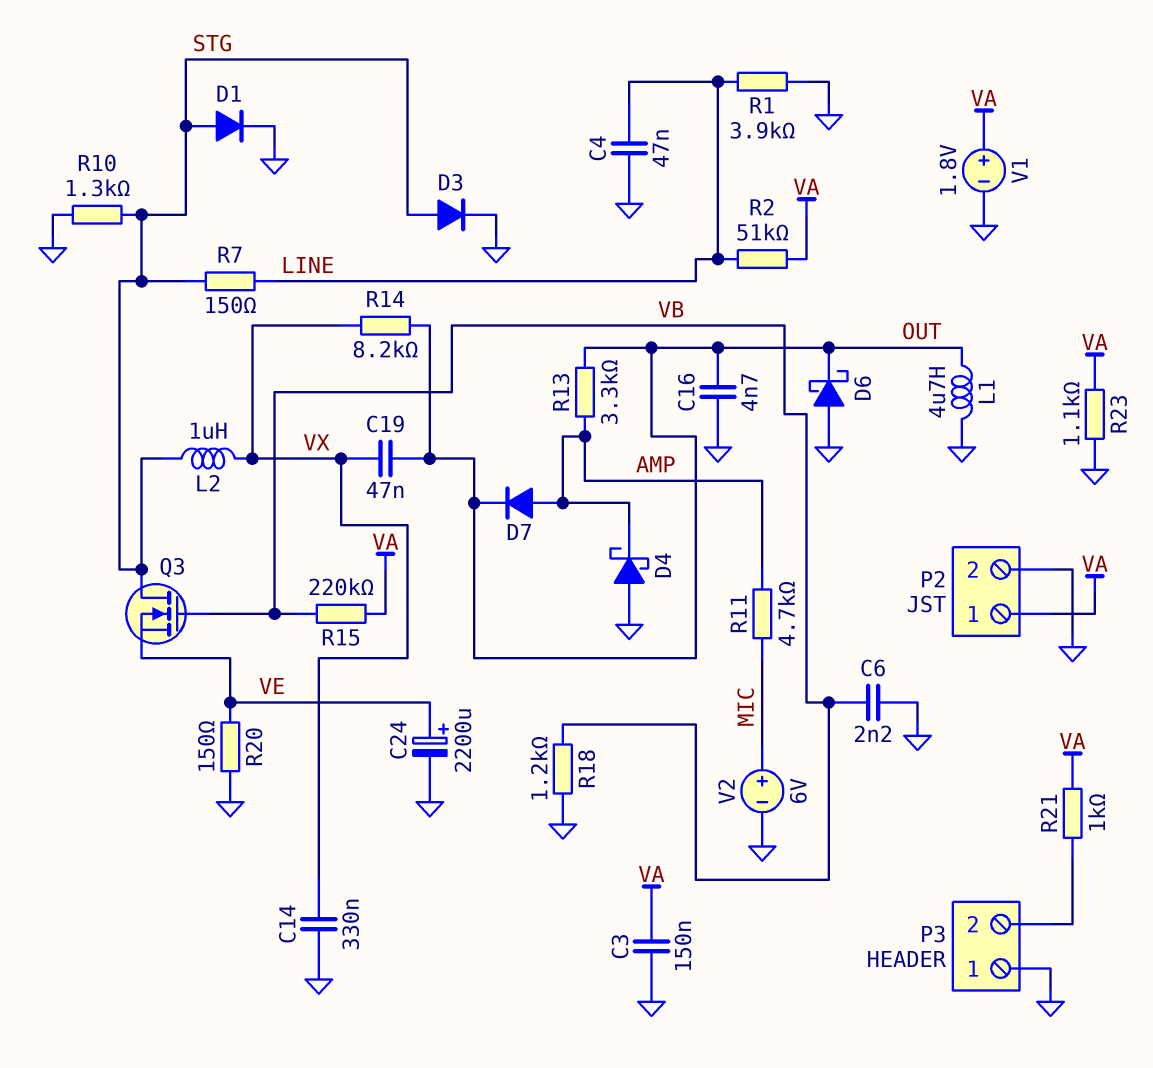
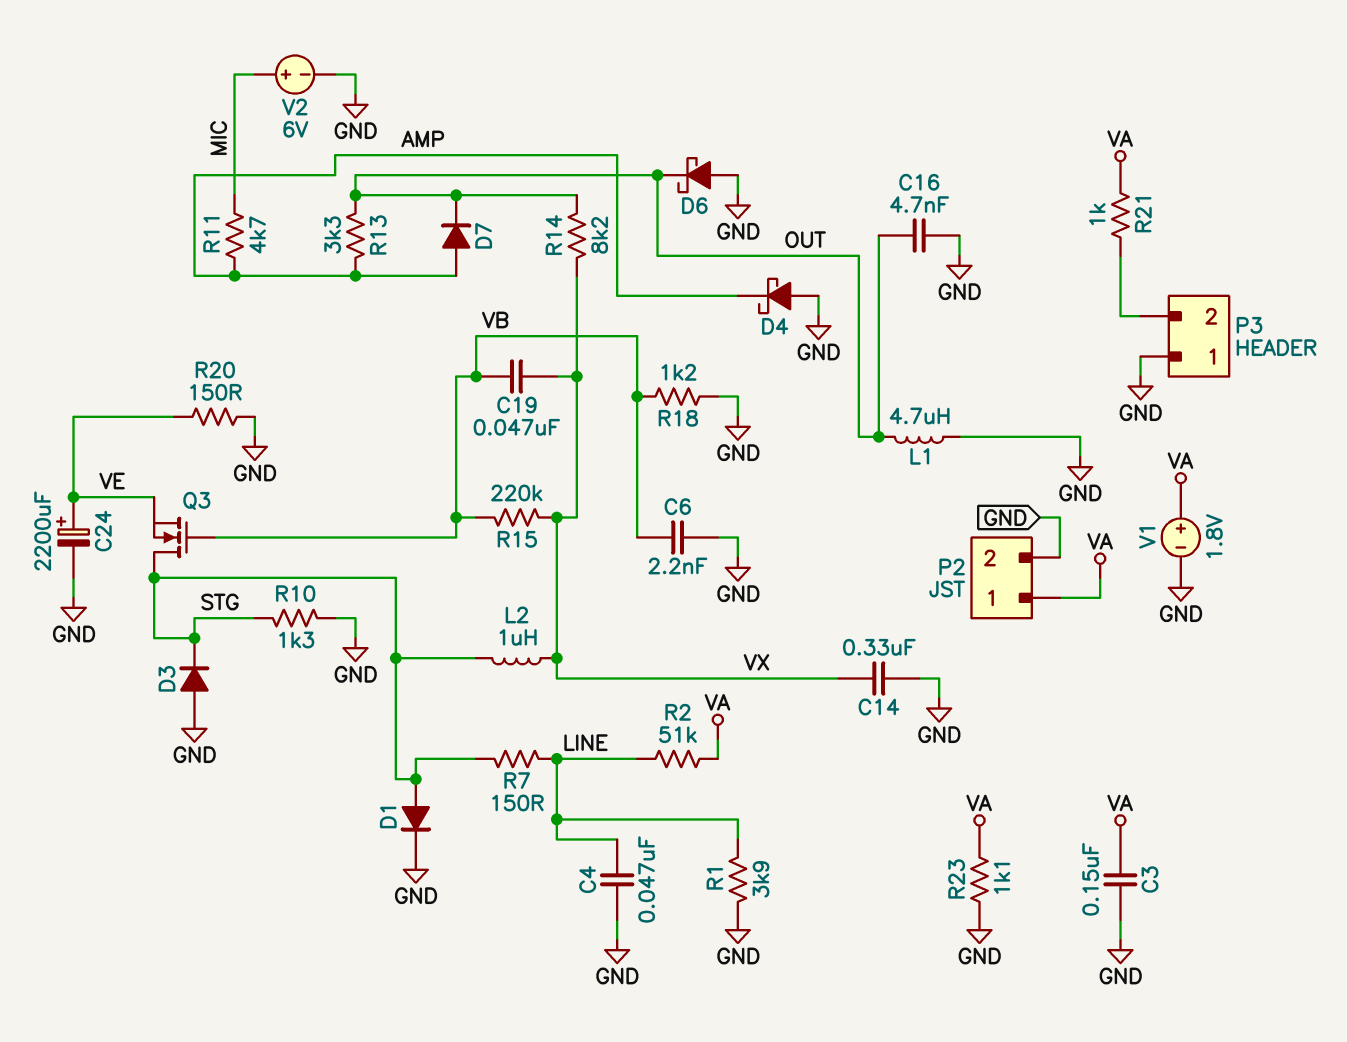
C19: 47nF (OUT, VX) -> 47nF (VB, VX)
D3: diode (A STG, K GND) -> diode (A GND, K STG)
R15: 220k (VA, VB) -> 220k (VB, VX)

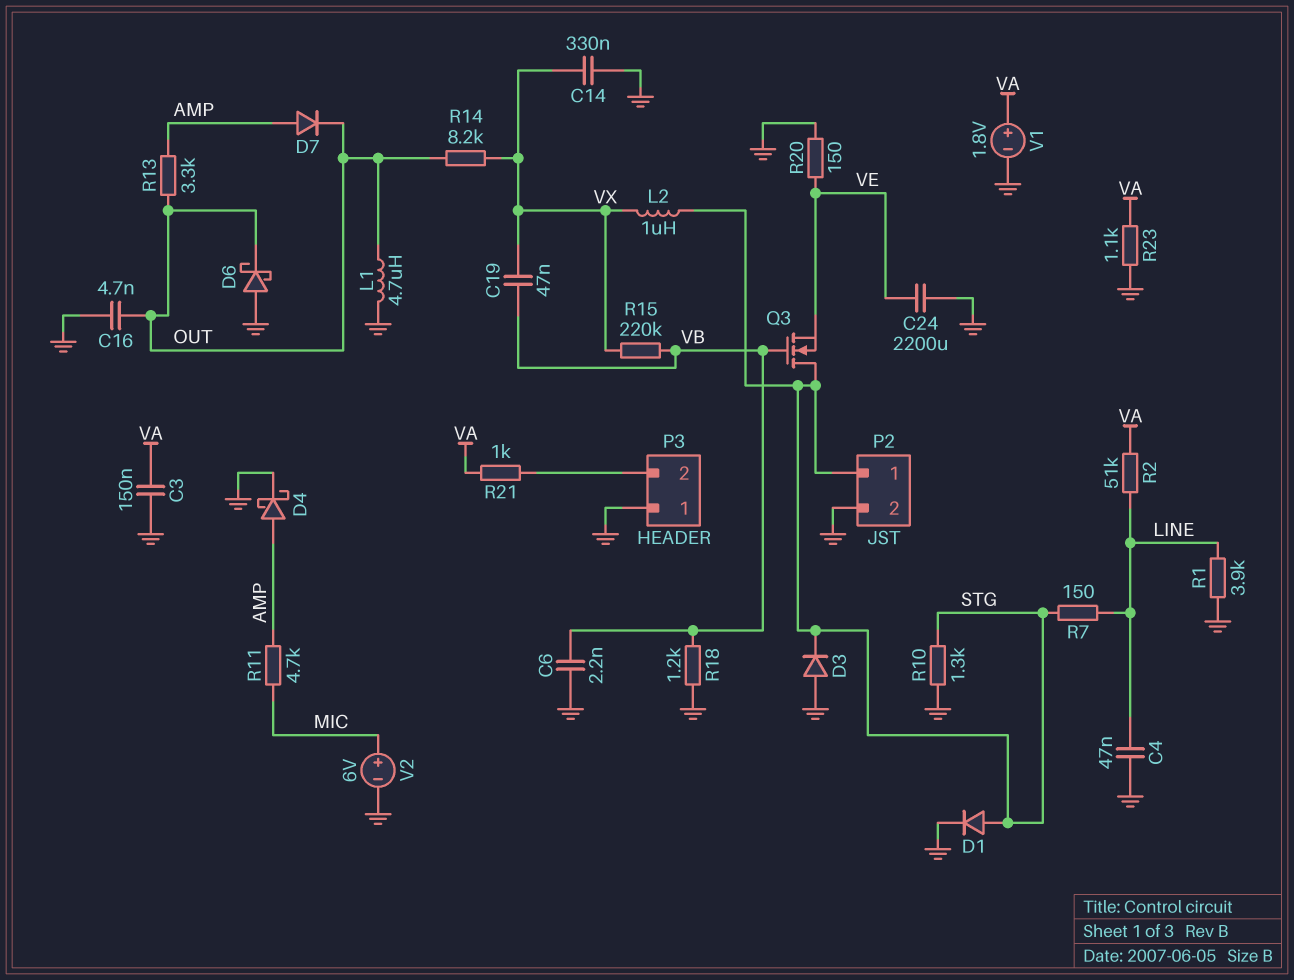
C24: 2200uF (plus VE, minus GND) -> 2200uF (GND, VE)
D4: schottky (A GND, K AMP) -> schottky (A AMP, K GND)
P2 pin 1: VA -> STG

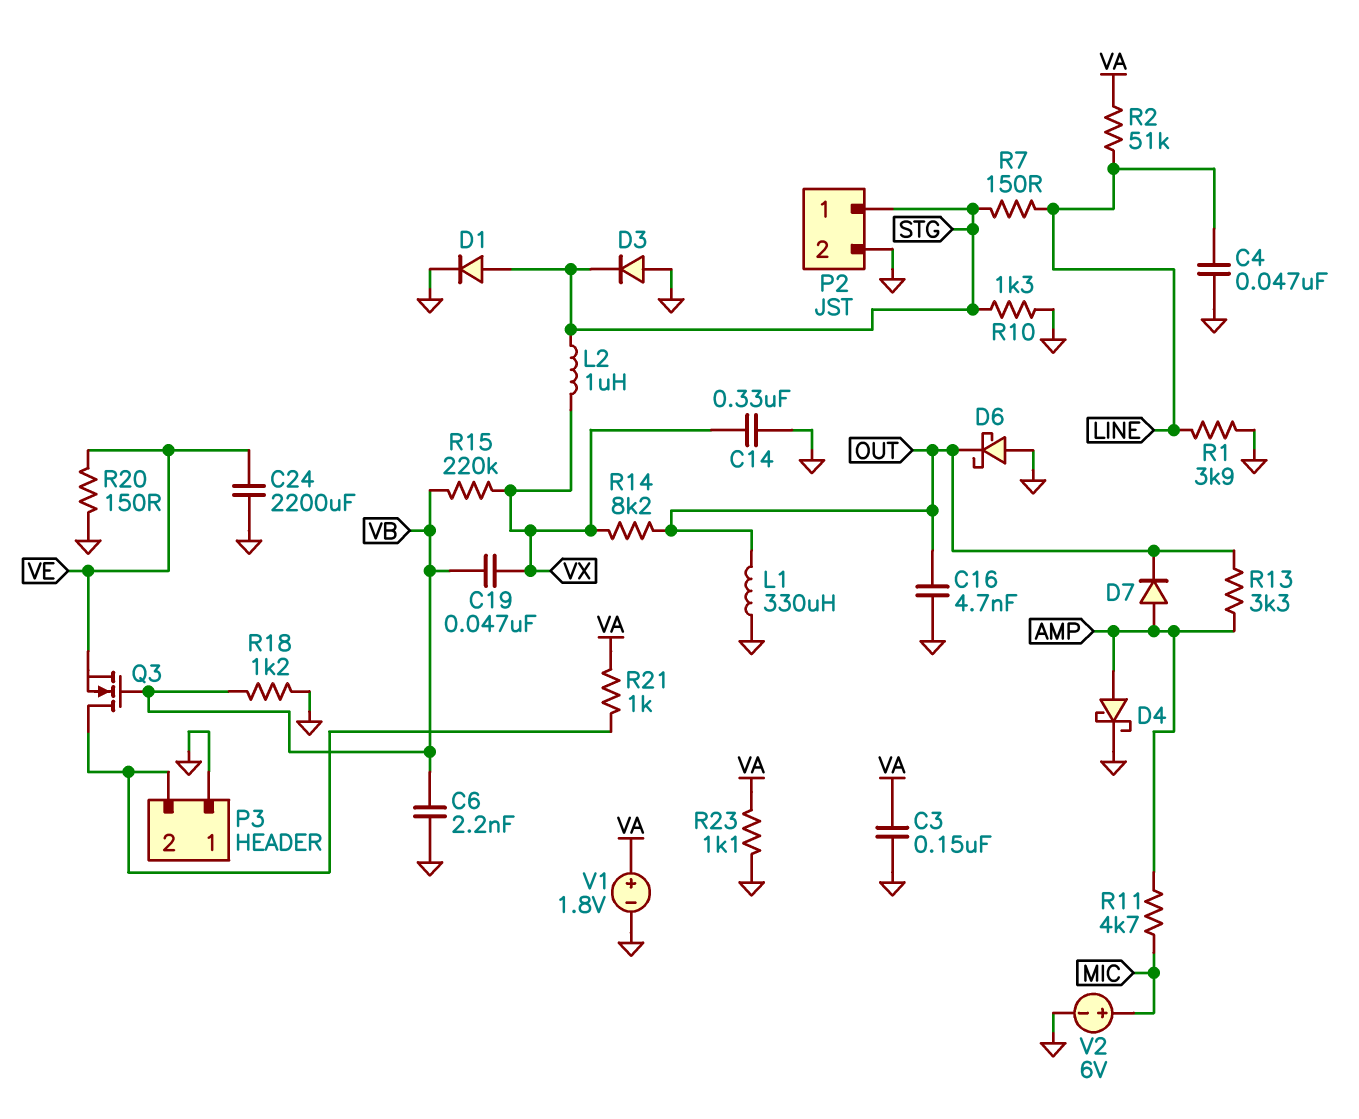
L1: 4.7uH (GND, OUT) -> 330uH (GND, OUT)
Q3: NMOS (G VB, D STG, S VE) -> NMOS (G VB, D P3/2, S VE)

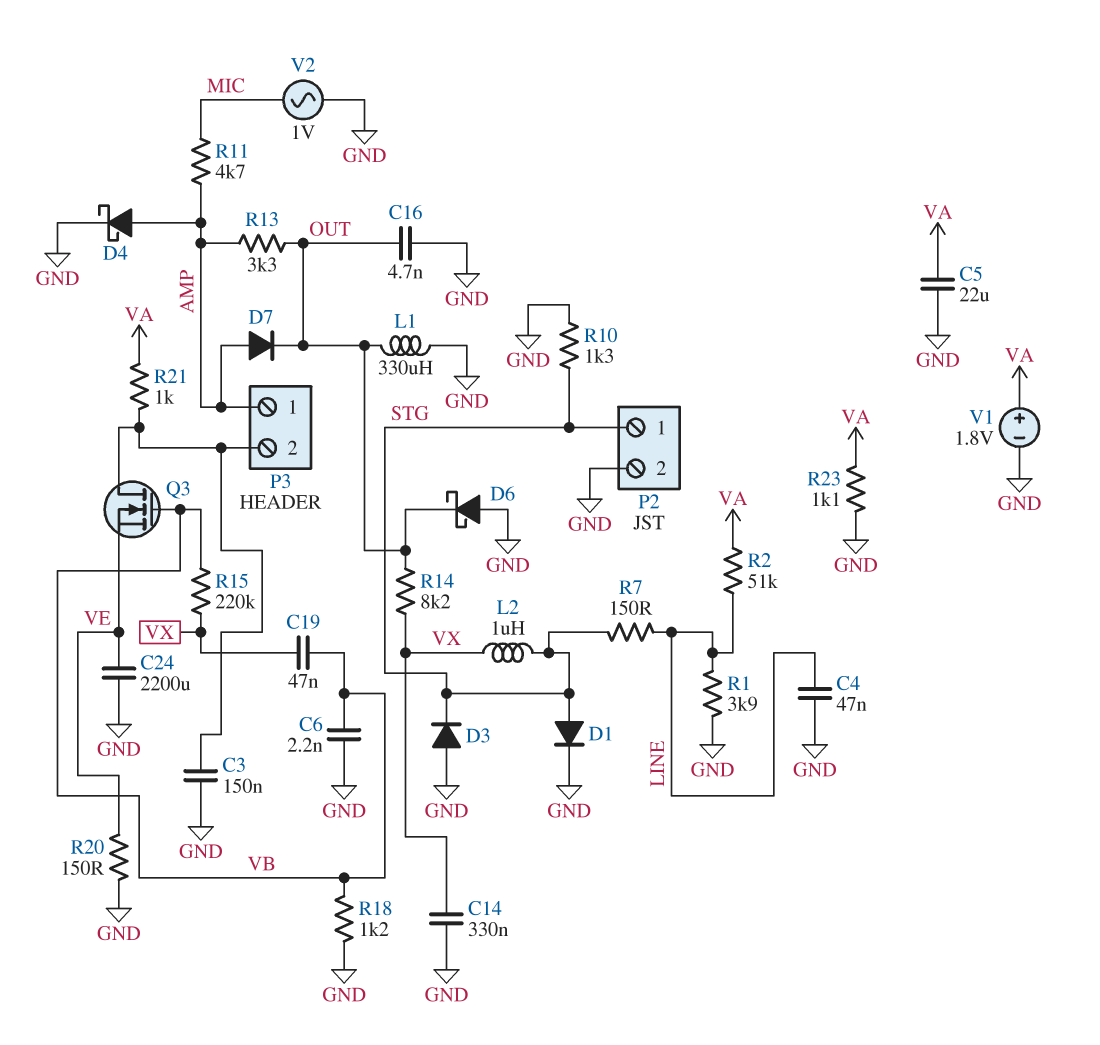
C3: 150nF (GND, VA) -> 150nF (GND, P3/2)
C5: none -> 22uF (GND, VA)
P3 pin 1: GND -> AMP
V2: 6V (plus MIC, minus GND) -> AC 1V (GND, MIC)

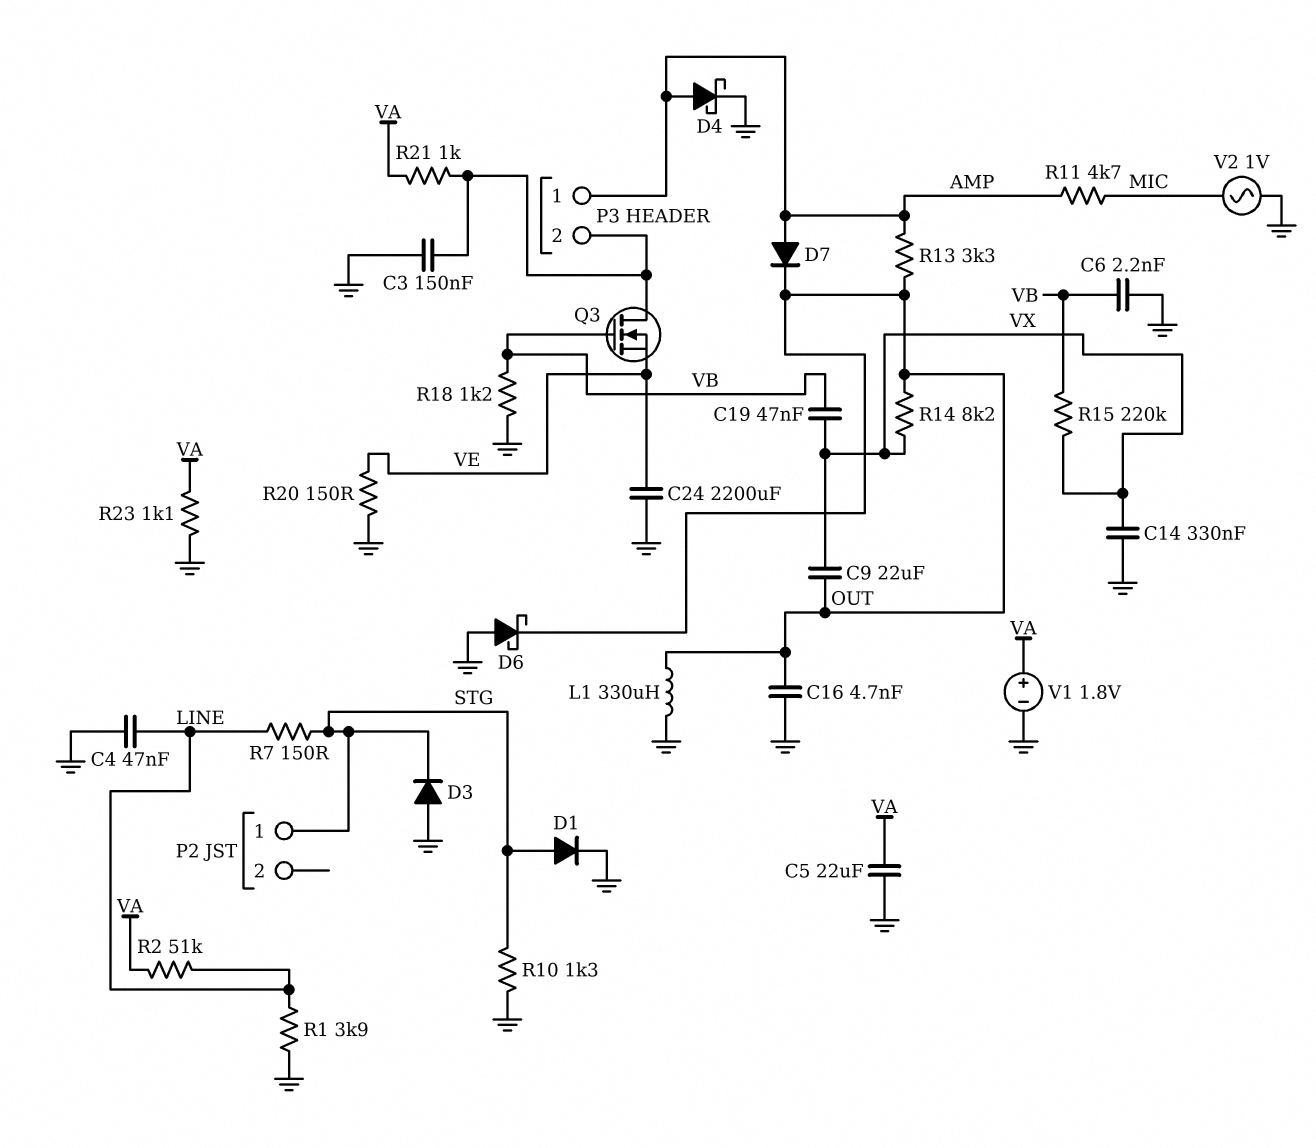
C9: none -> 22uF (OUT, VX)
L2: 1uH (STG, VX) -> none
P2 pin 2: GND -> none

